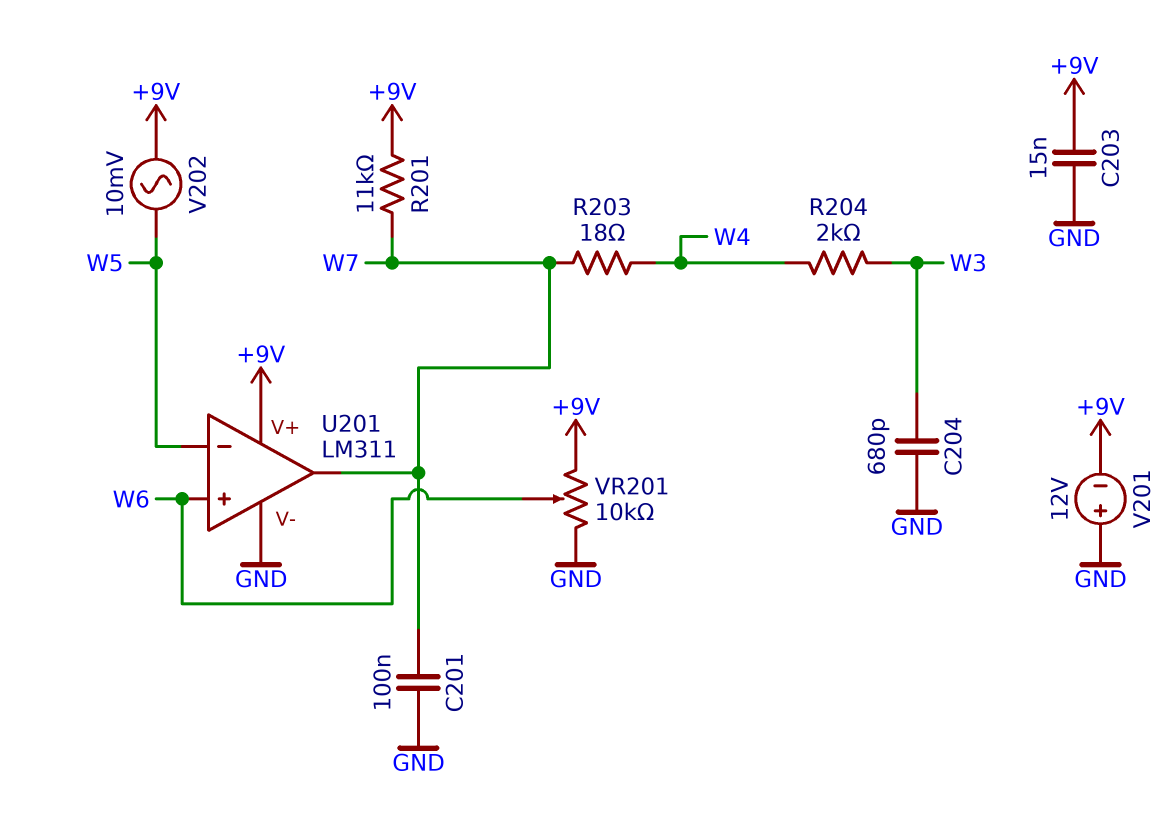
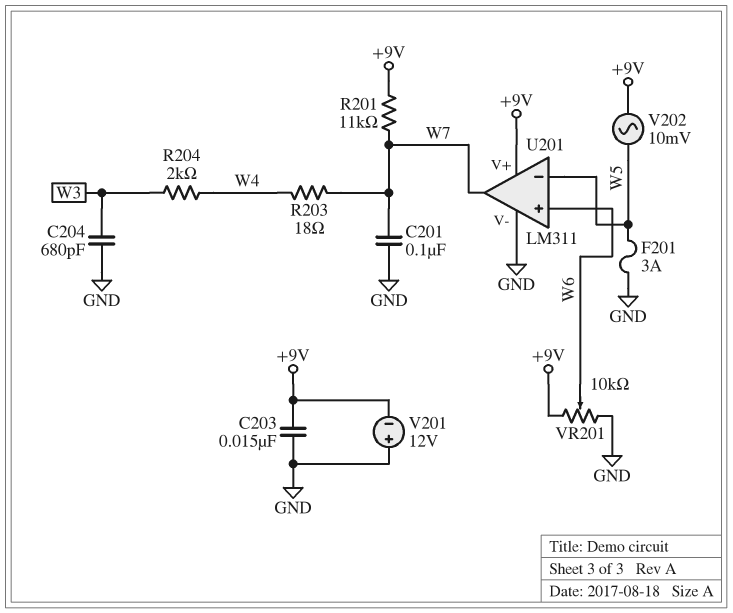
F201: none -> 3A (GND, W5)

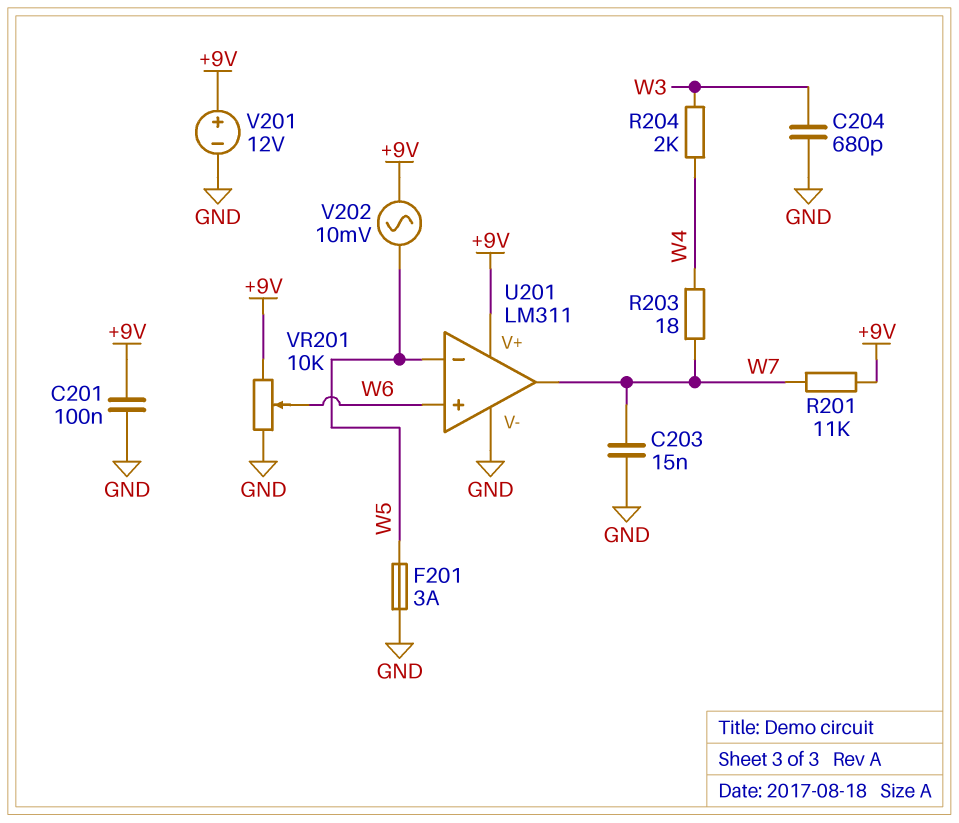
C201: 100nF (GND, W7) -> 100nF (+9V, GND)
C203: 15nF (+9V, GND) -> 15nF (GND, W7)
V201: 12V (plus GND, minus +9V) -> 12V (plus +9V, minus GND)

